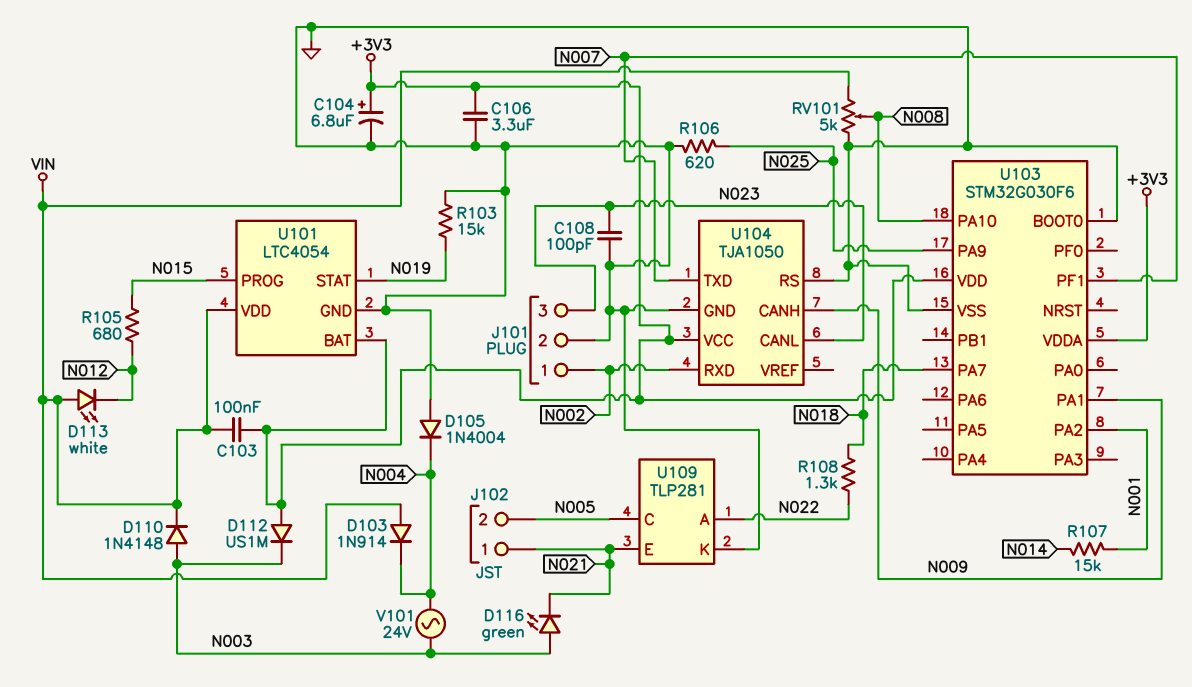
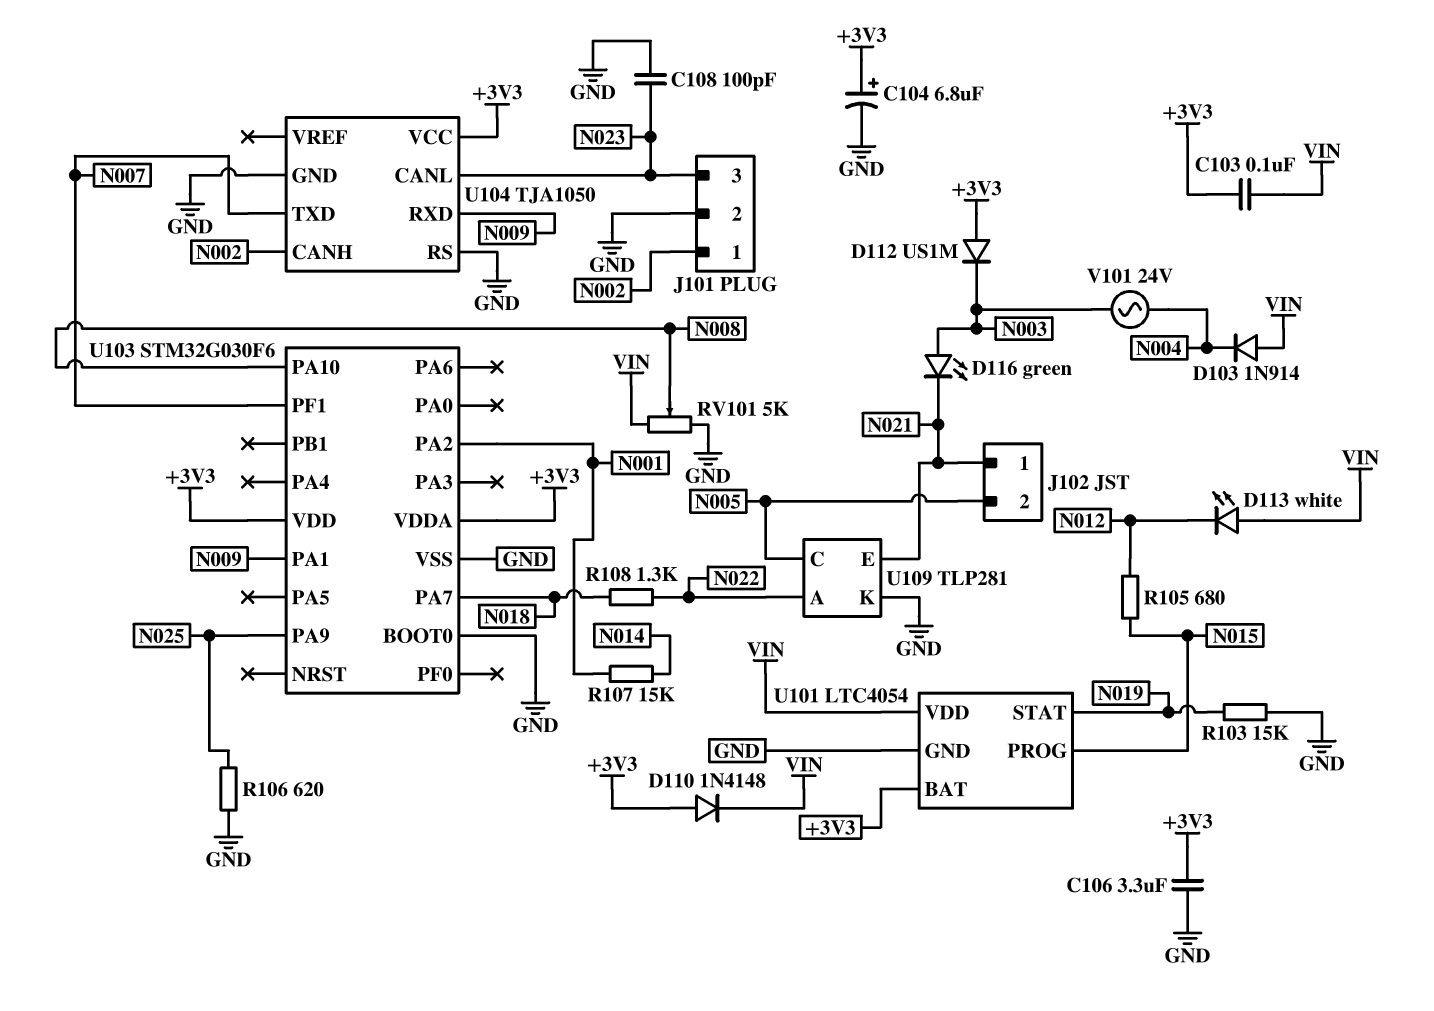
D105: diode 1N4004 (A GND, K N004) -> none
D110: diode 1N4148 (A N003, K VIN) -> diode 1N4148 (A +3V3, K VIN)
U104 pin CANH: N009 -> N002
U104 pin RXD: N002 -> N009

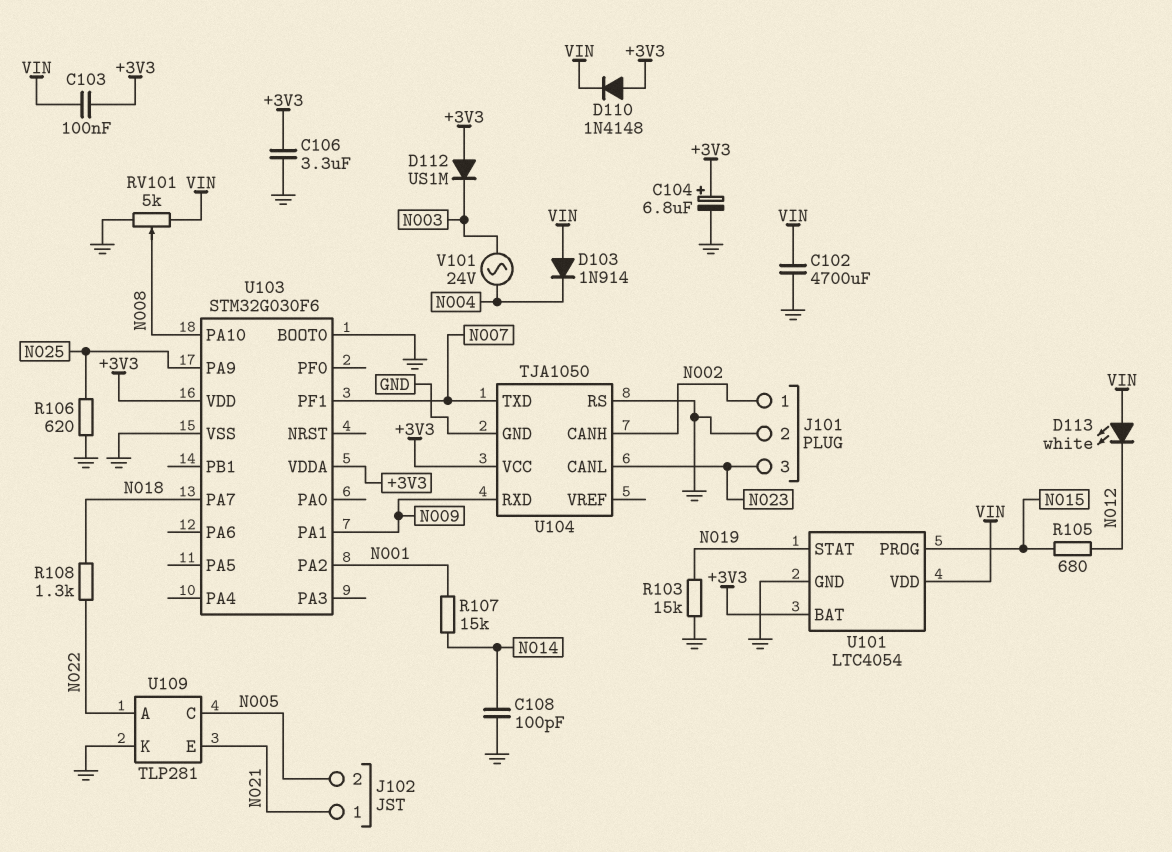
C102: none -> 4700uF (GND, VIN)
C108: 100pF (GND, N023) -> 100pF (GND, N014)
D116: LED green (A N003, K N021) -> none

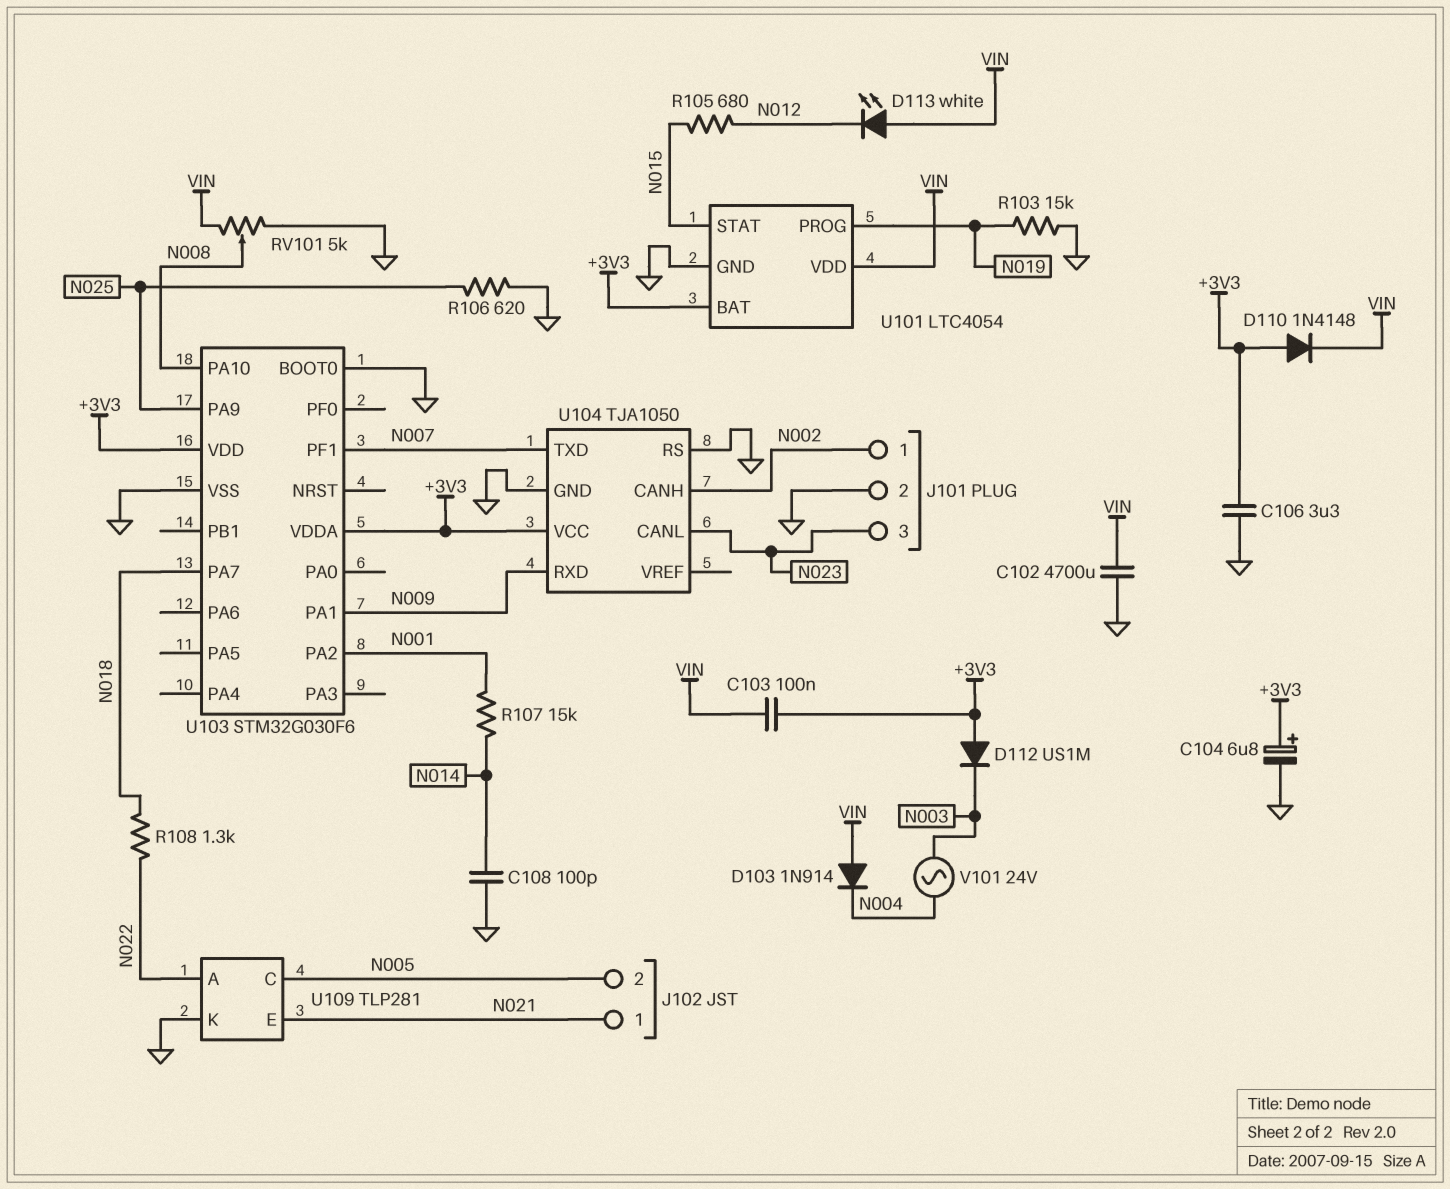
U101 pin PROG: N015 -> N019
U101 pin STAT: N019 -> N015

